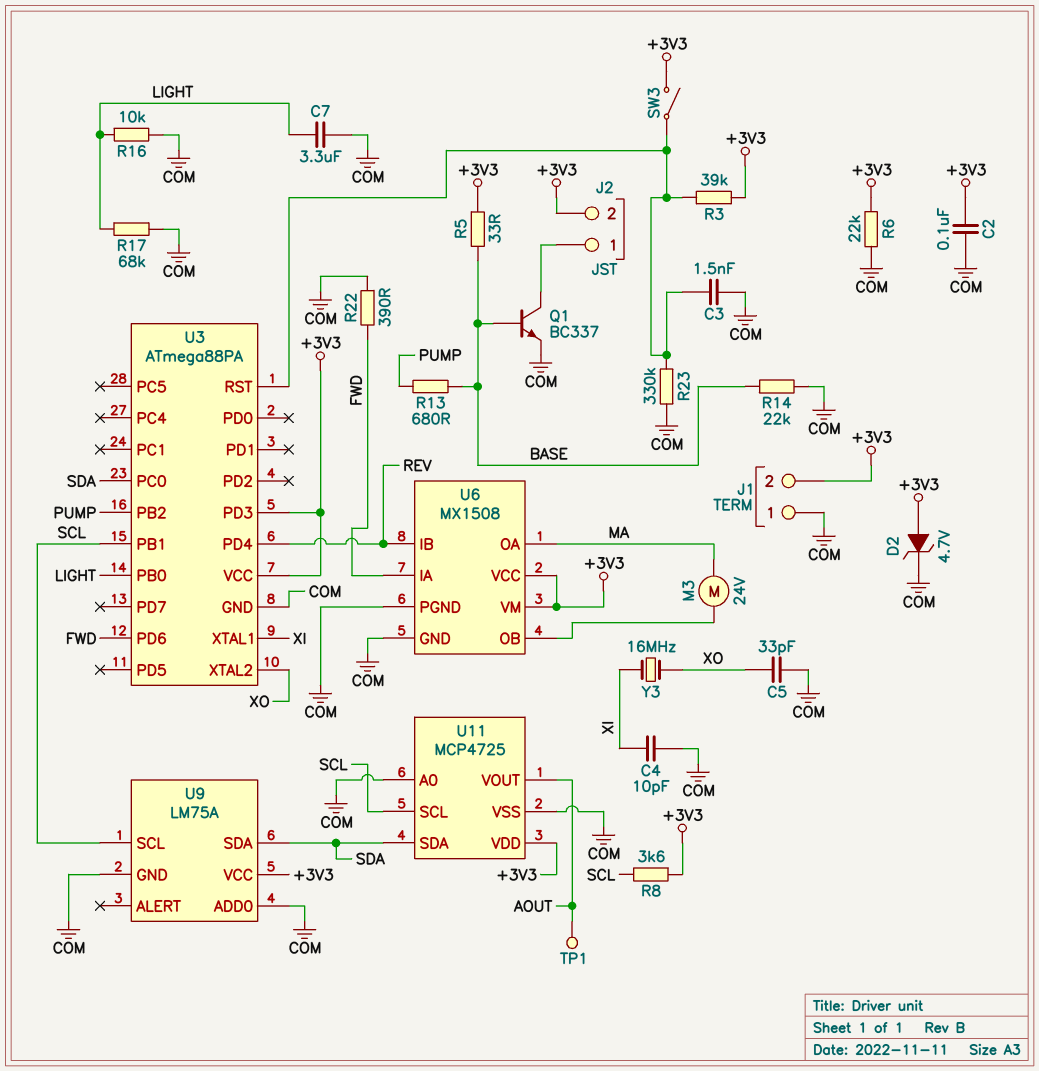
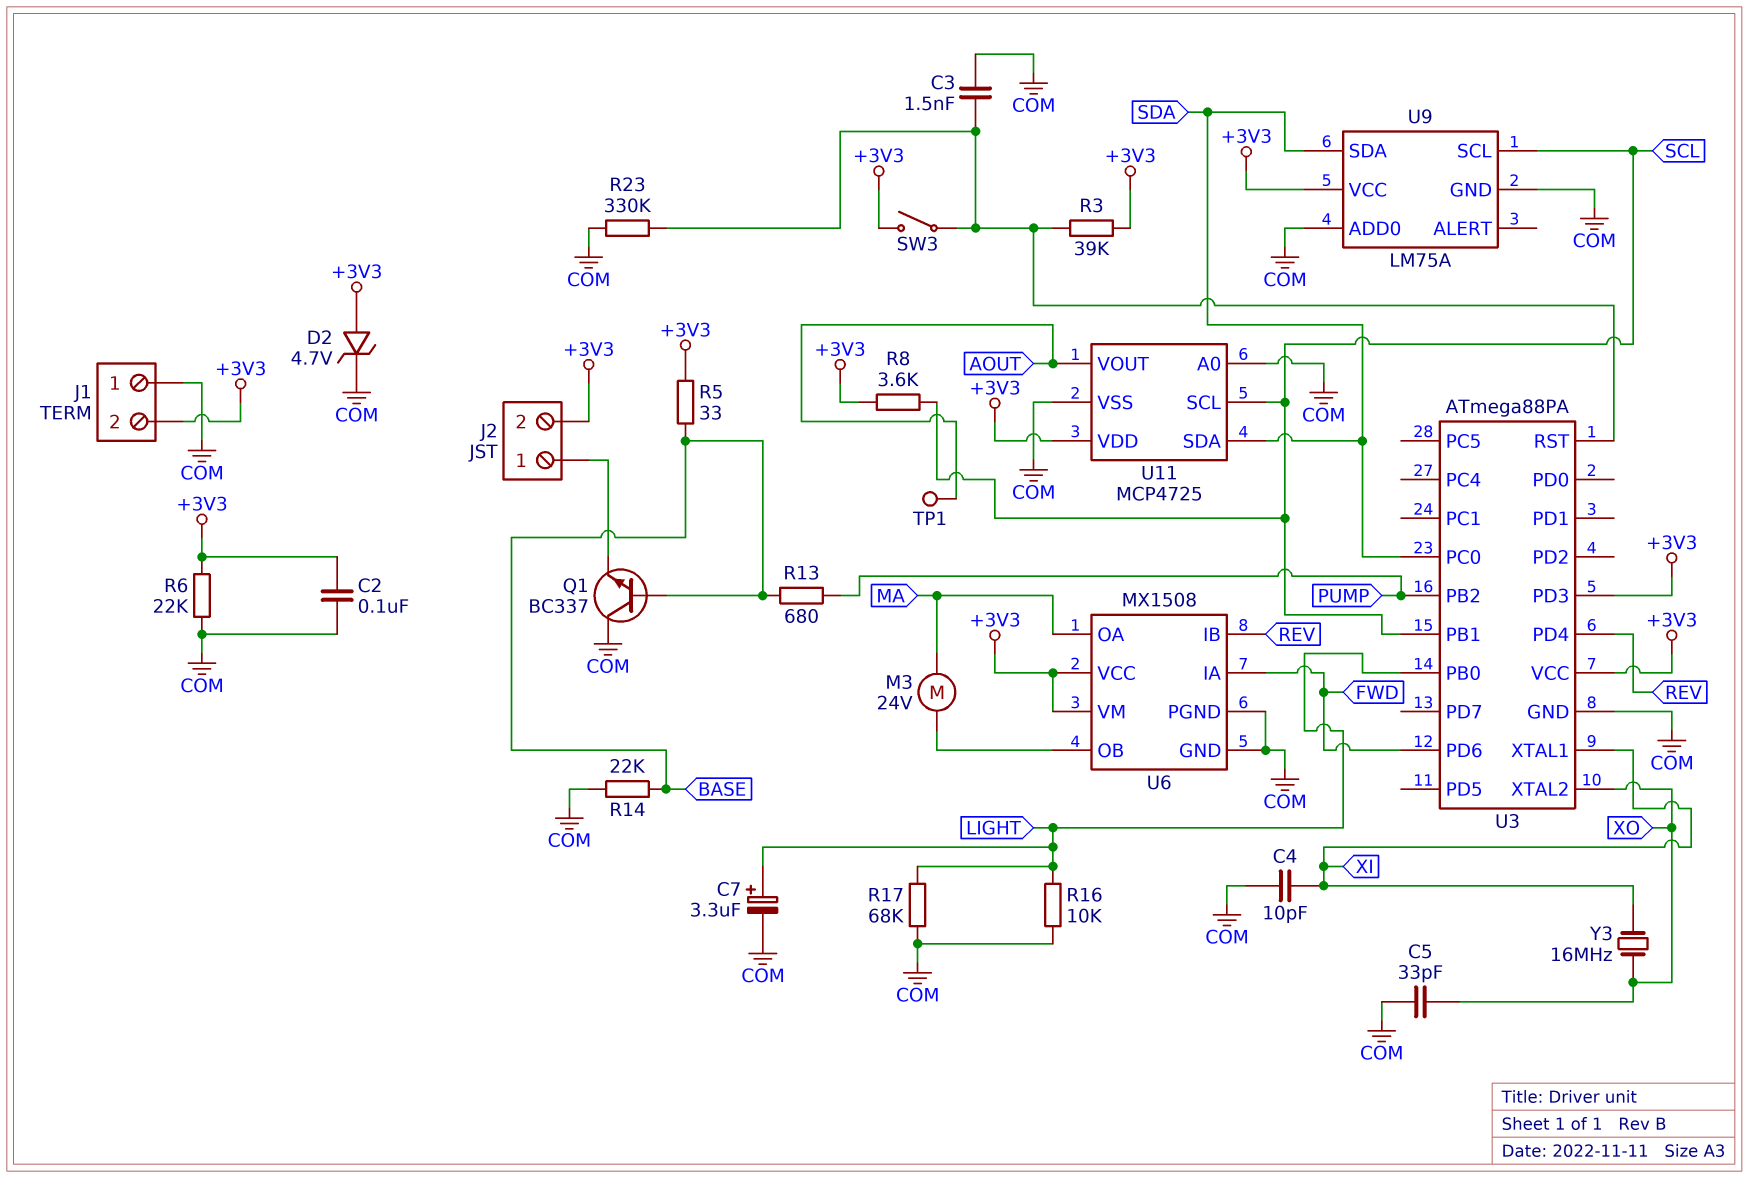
C7: 3.3uF (COM, LIGHT) -> 3.3uF (plus LIGHT, minus COM)
Q1: NPN BC337 (B BASE, C J2/1, E COM) -> NPN BC337 (B BASE, C COM, E J2/1)
R22: 390 (COM, FWD) -> none

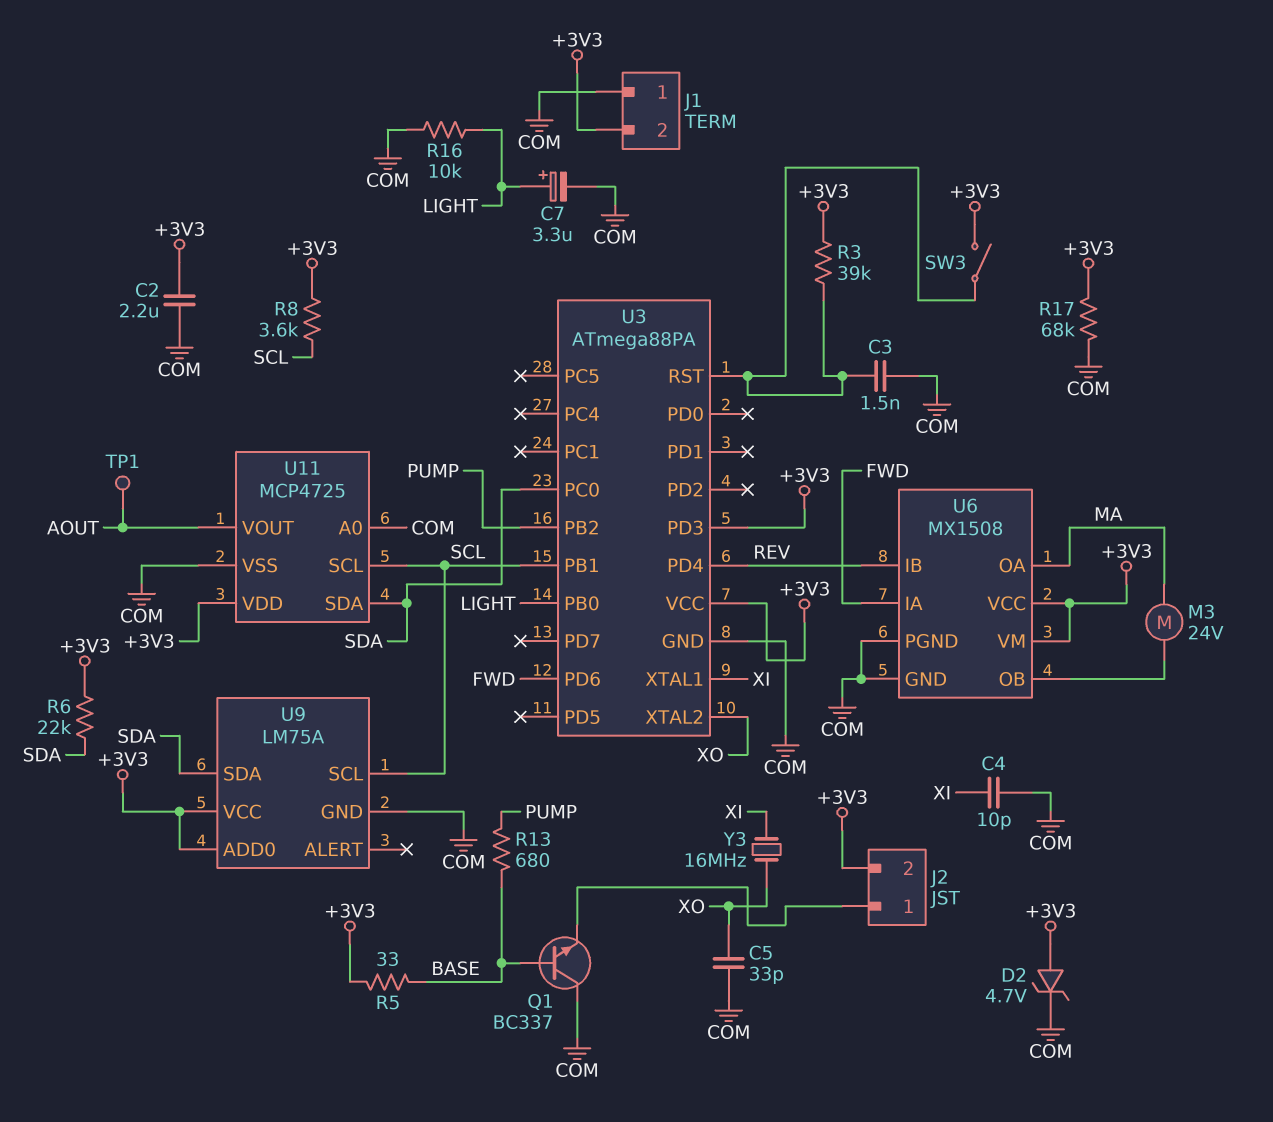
C2: 100nF (+3V3, COM) -> 2.2uF (+3V3, COM)
R6: 22k (+3V3, COM) -> 22k (+3V3, SDA)
R14: 22k (BASE, COM) -> none
R17: 68k (COM, LIGHT) -> 68k (+3V3, COM)
R23: 330k (COM, U3/RST) -> none
U9 pin ADD0: COM -> +3V3

